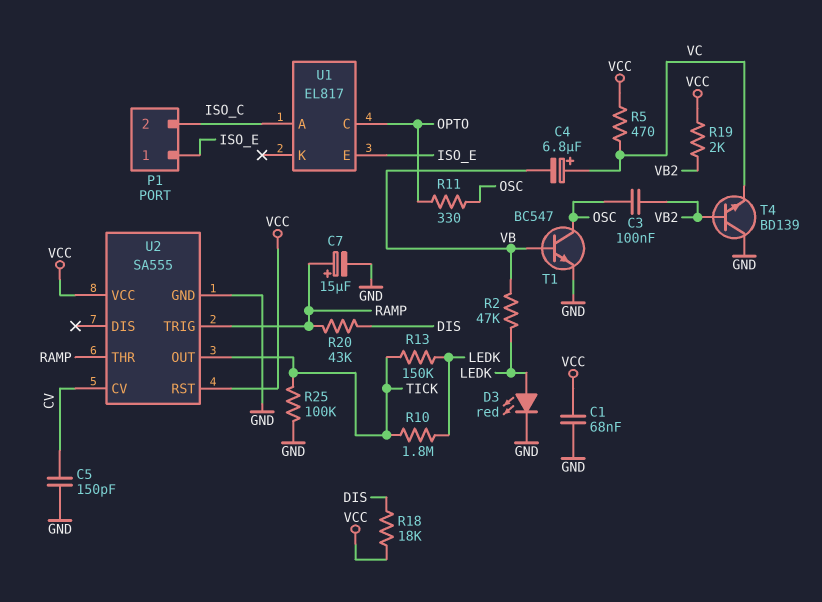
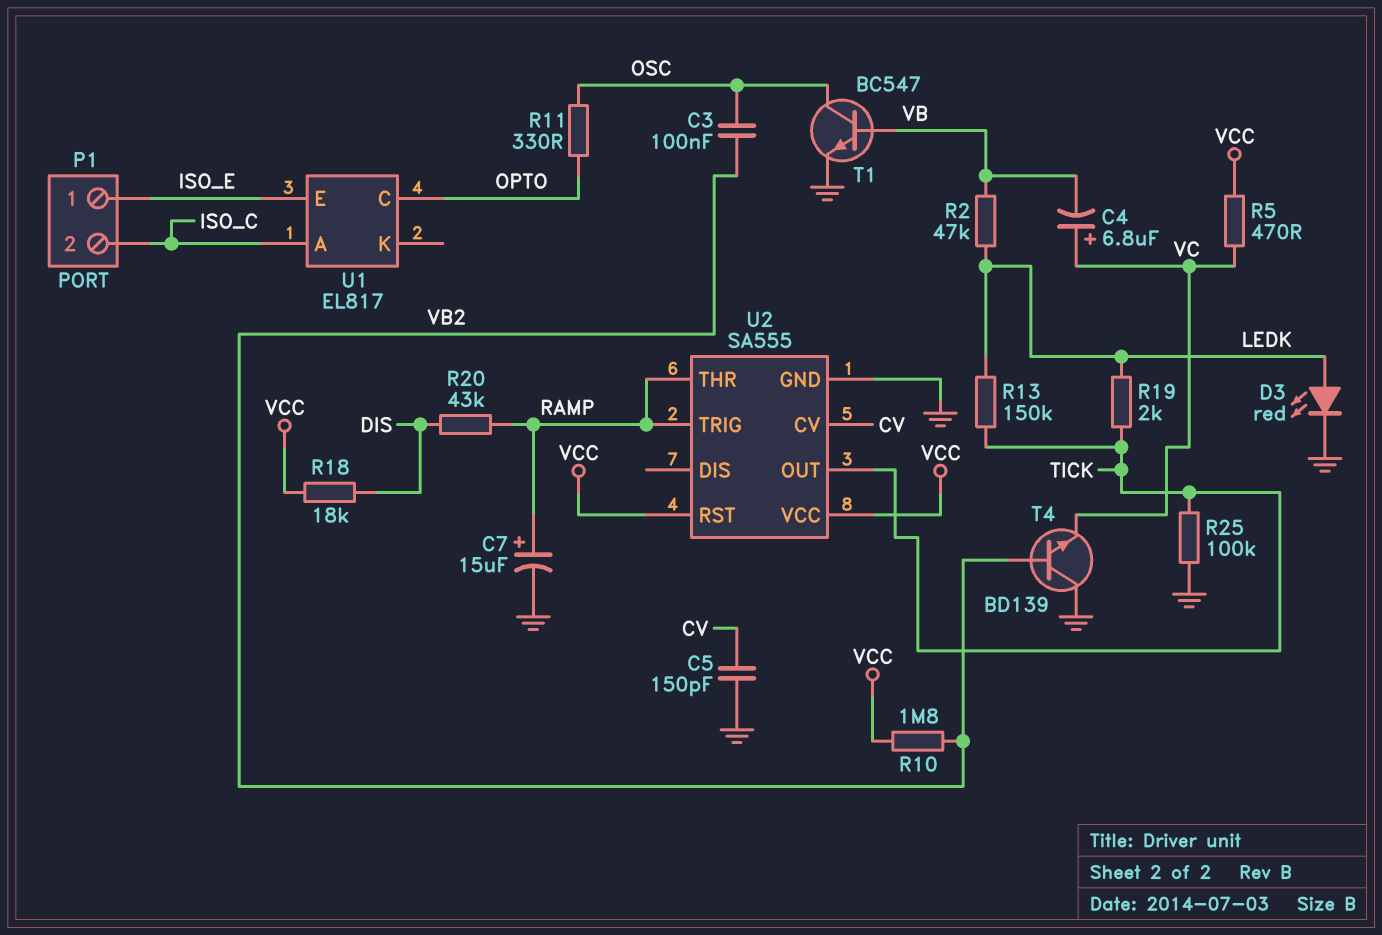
C1: 68nF (GND, VCC) -> none
R10: 1.8M (LEDK, TICK) -> 1.8M (VB2, VCC)
R19: 2k (VB2, VCC) -> 2k (LEDK, TICK)

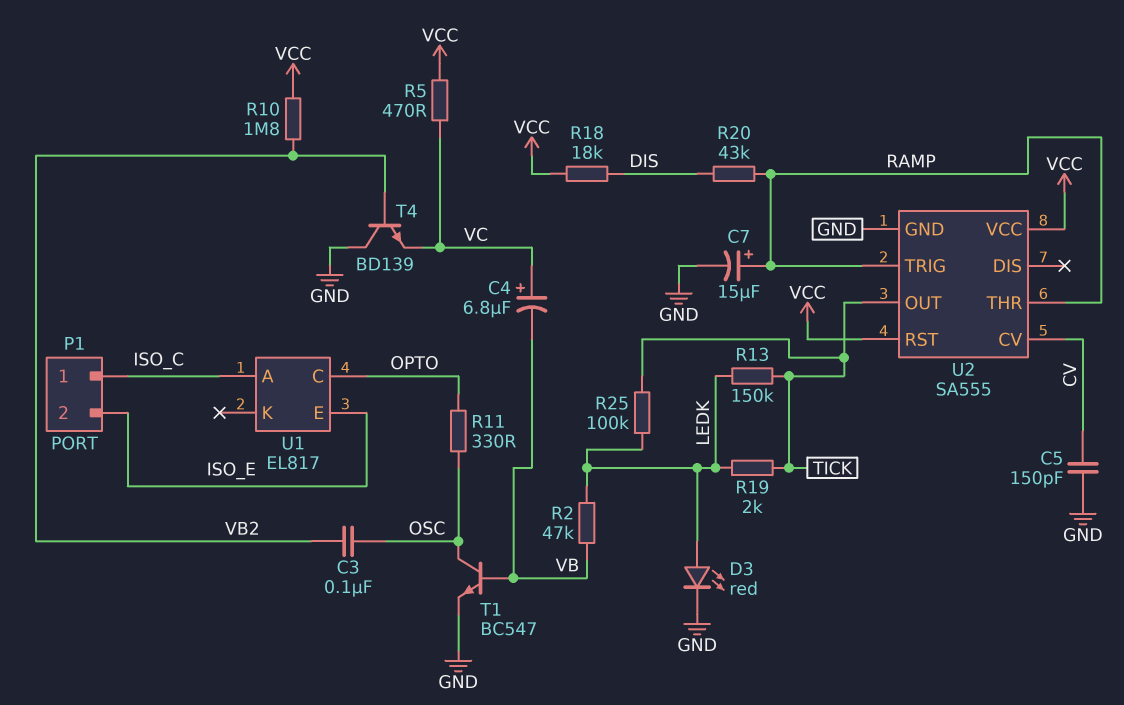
P1 pin 1: ISO_E -> ISO_C
P1 pin 2: ISO_C -> ISO_E
R25: 100k (GND, TICK) -> 100k (LEDK, TICK)

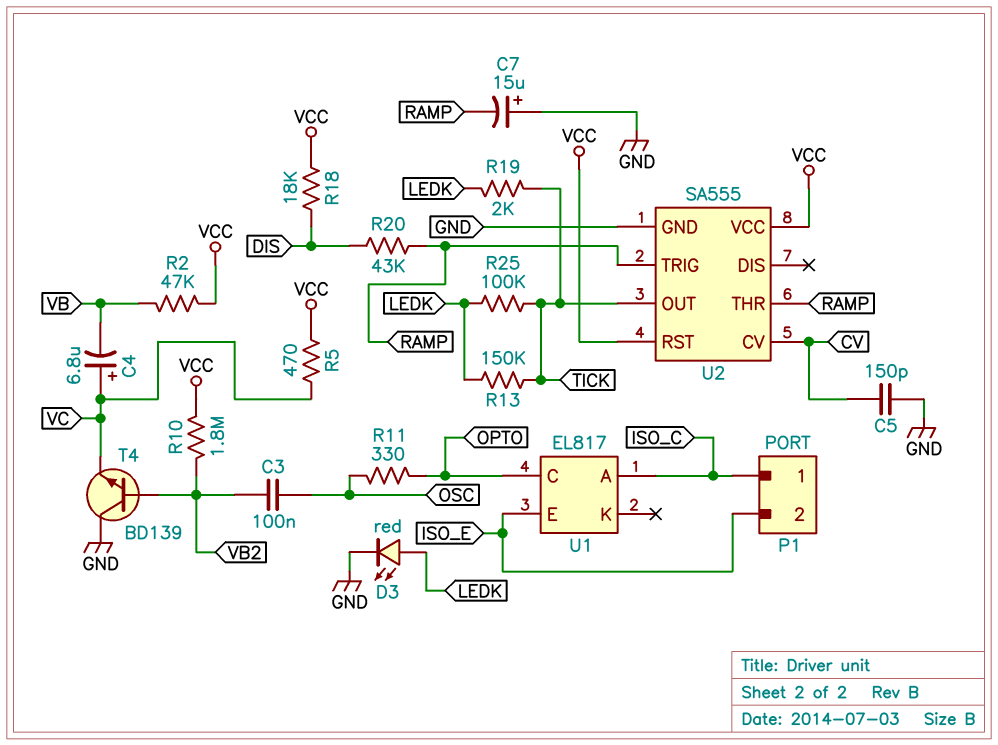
C7: 15uF (plus RAMP, minus GND) -> 15uF (plus GND, minus RAMP)
R2: 47k (LEDK, VB) -> 47k (VB, VCC)
T1: NPN BC547 (B VB, C OSC, E GND) -> none

